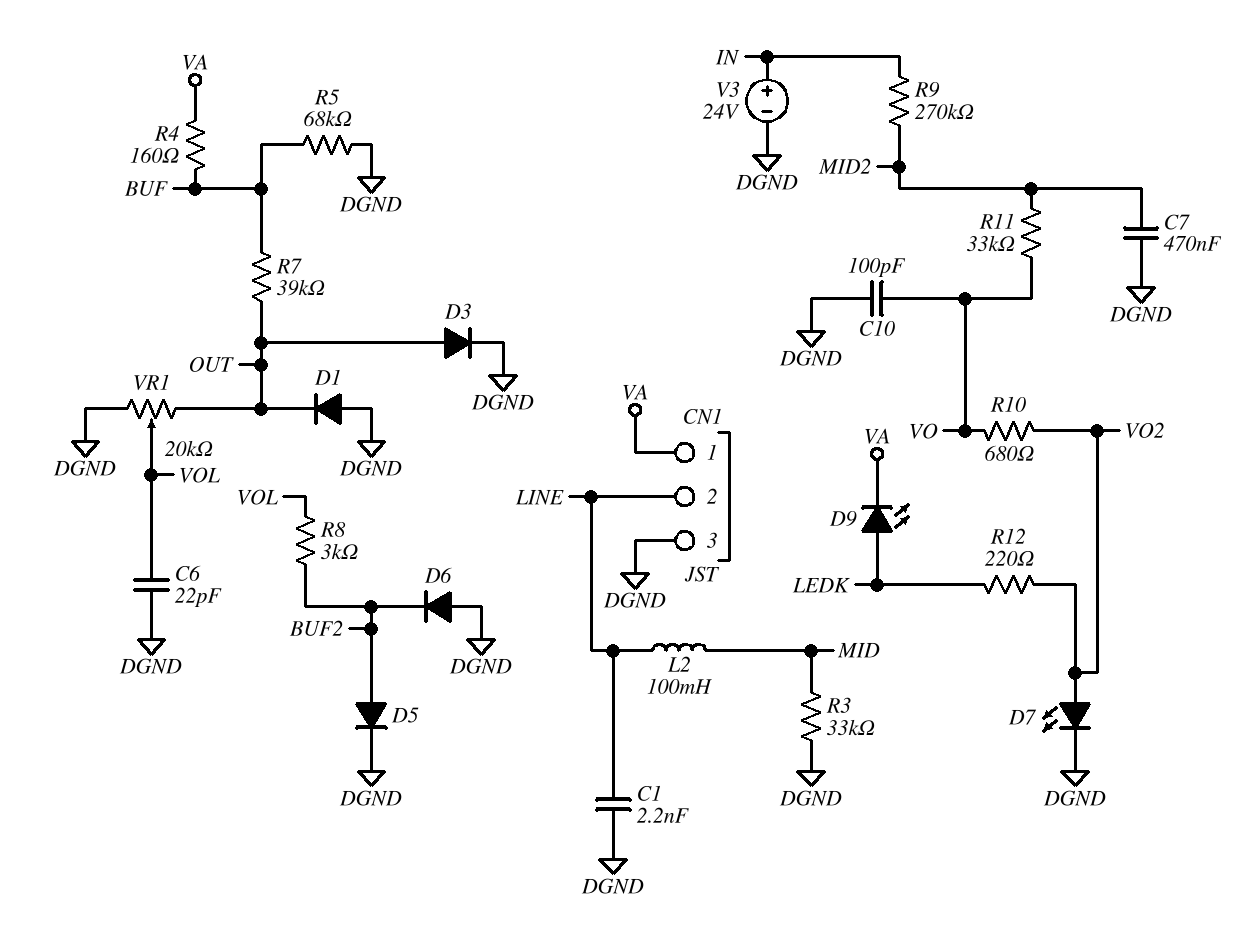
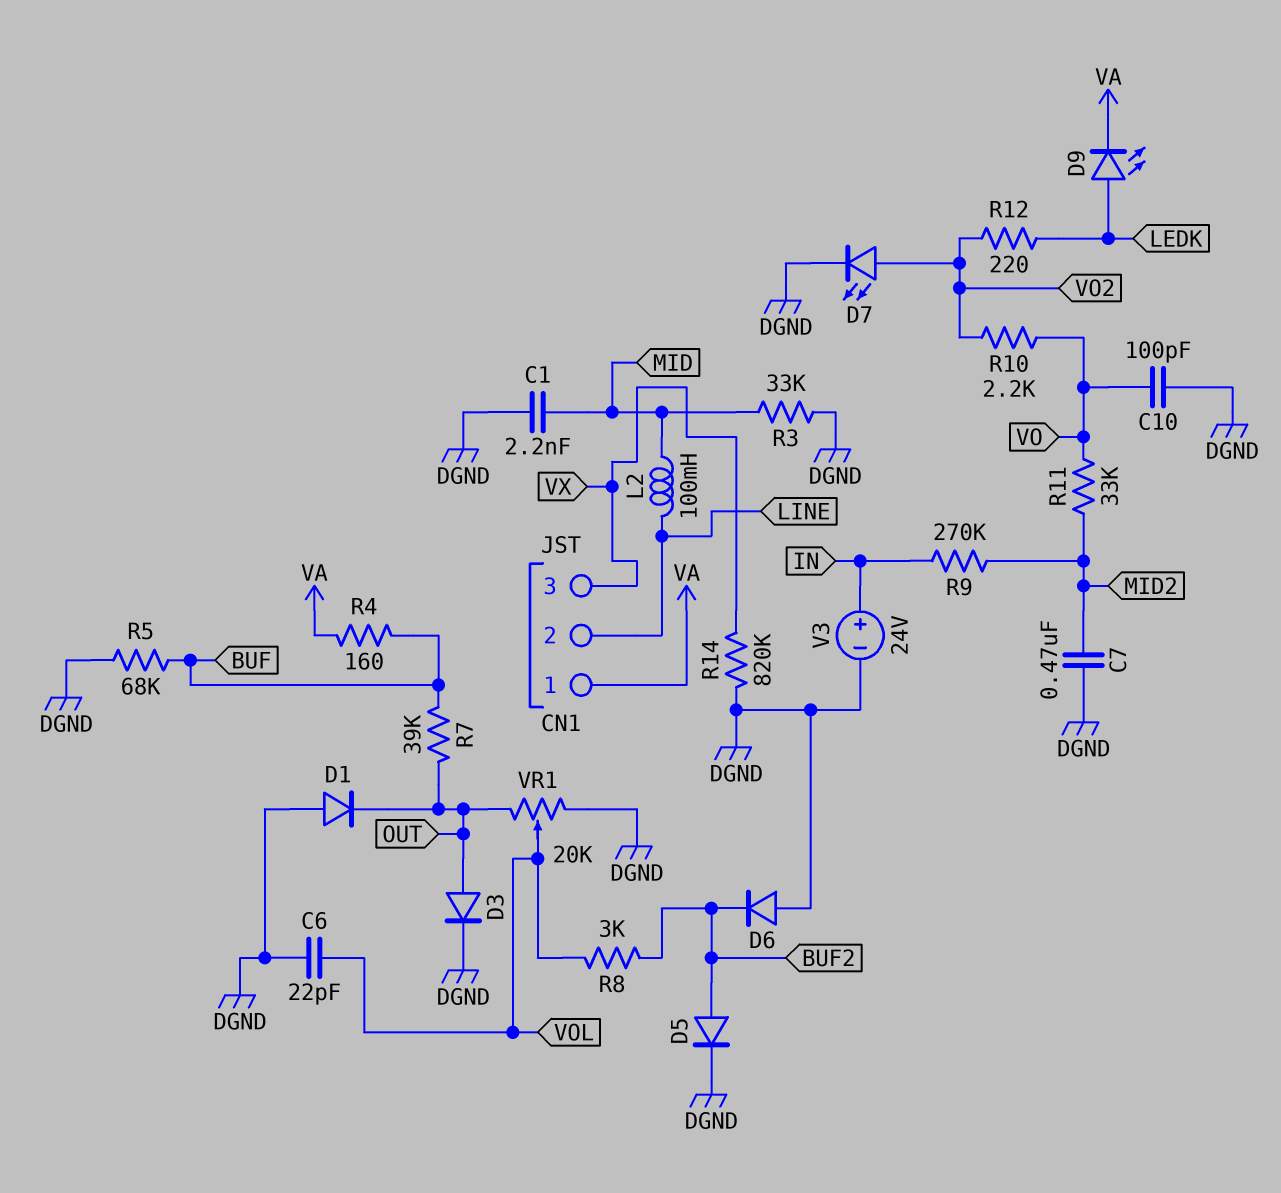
C1: 2.2nF (DGND, LINE) -> 2.2nF (DGND, MID)
CN1 pin 3: DGND -> VX
R10: 680 (VO, VO2) -> 2.2k (VO, VO2)
R14: none -> 820k (DGND, VX)

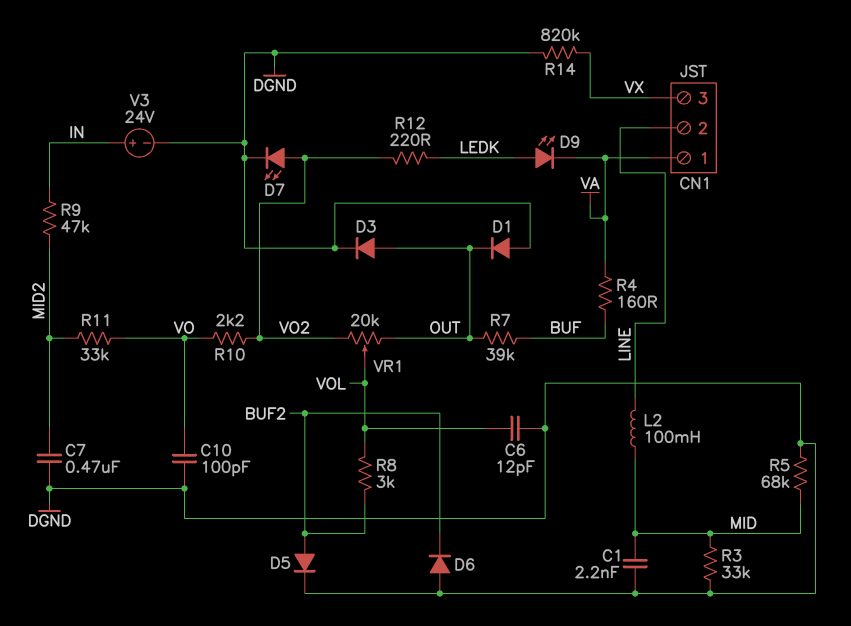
C6: 22pF (DGND, VOL) -> 12pF (DGND, VOL)
R5: 68k (BUF, DGND) -> 68k (DGND, MID)
R9: 270k (IN, MID2) -> 47k (IN, MID2)
VR1: 20k (DGND, OUT, wiper VOL) -> 20k (OUT, VO2, wiper VOL)

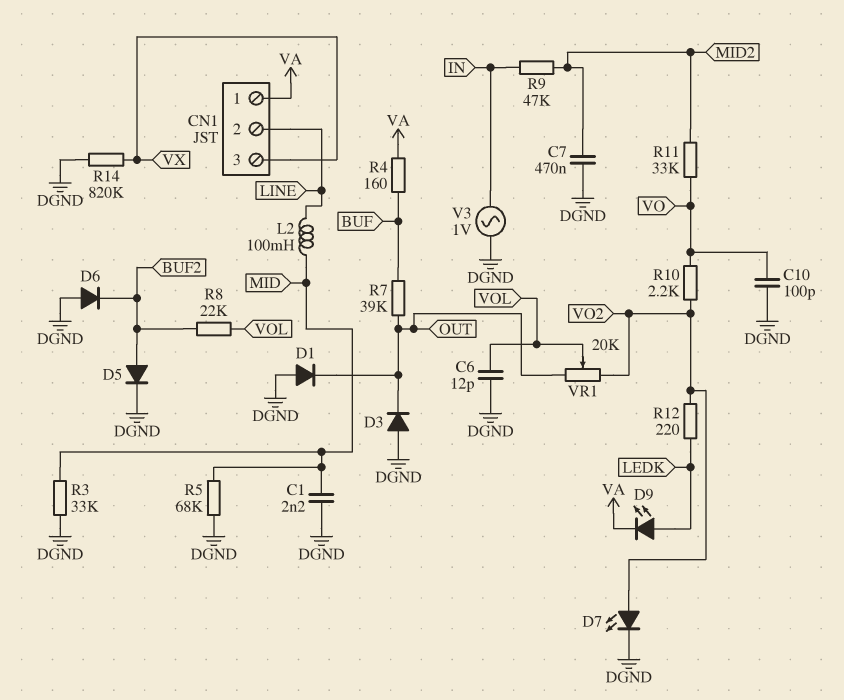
D3: diode (A OUT, K DGND) -> diode (A DGND, K OUT)
R8: 3k (BUF2, VOL) -> 22k (BUF2, VOL)
V3: 24V (plus IN, minus DGND) -> AC 1V (DGND, IN)

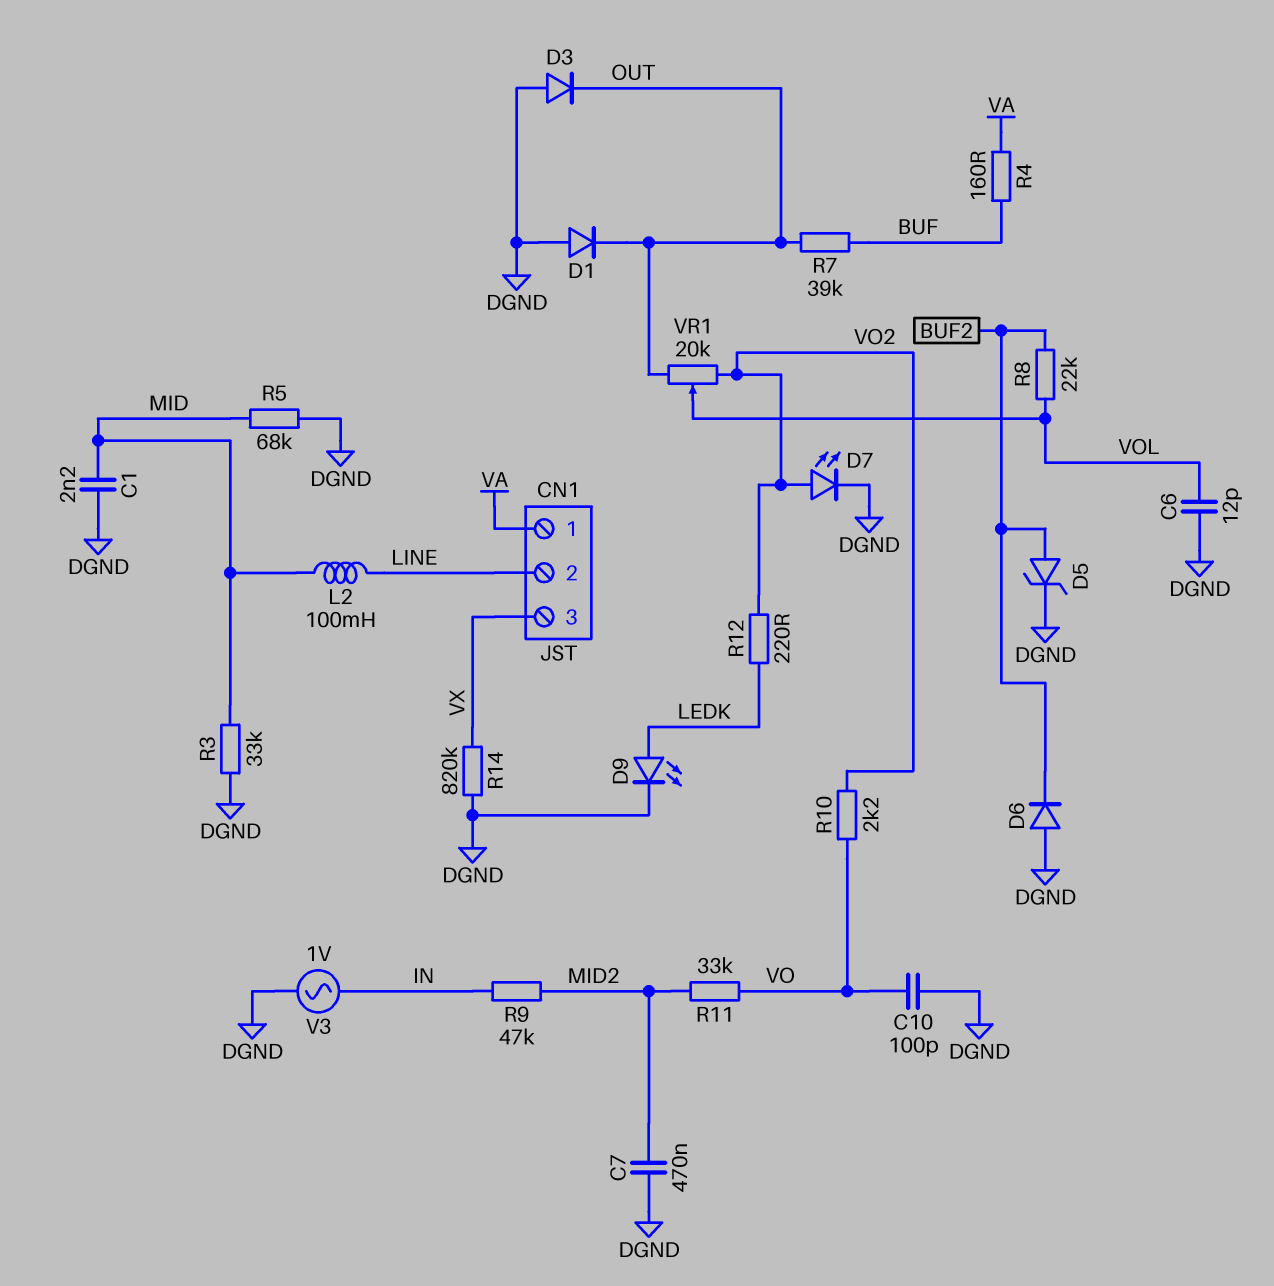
D5: diode (A BUF2, K DGND) -> zener (A BUF2, K DGND)
D9: LED (A LEDK, K VA) -> LED (A LEDK, K DGND)

